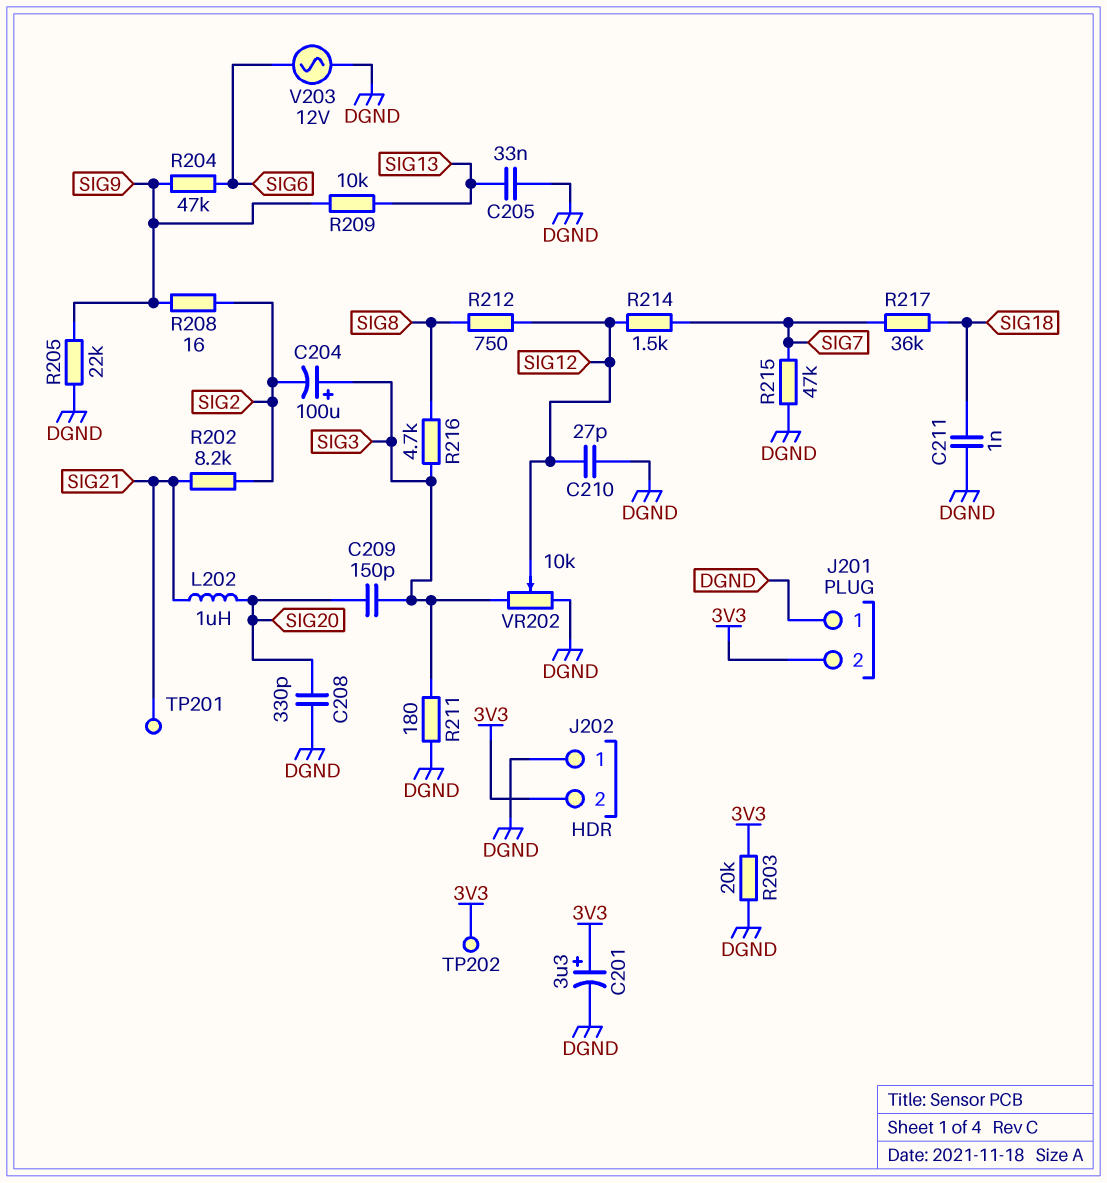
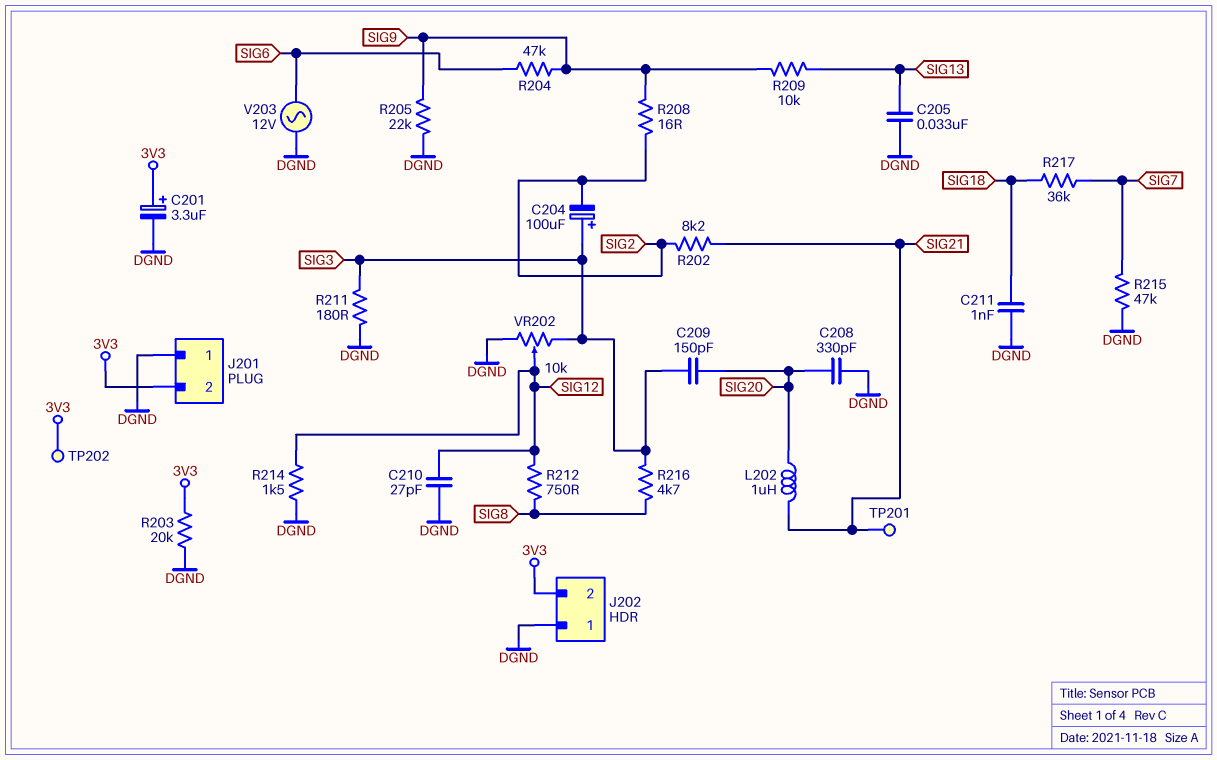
R214: 1.5k (SIG7, SIG12) -> 1.5k (DGND, SIG12)

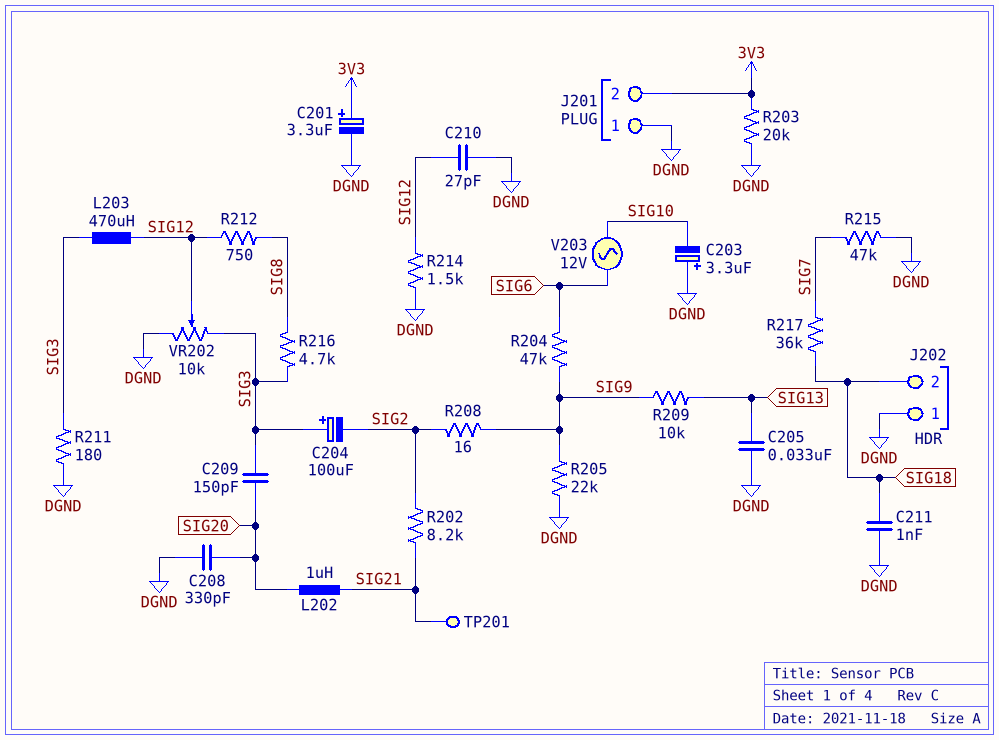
C203: none -> 3.3uF (plus DGND, minus SIG10)
J202 pin 2: 3V3 -> SIG18
L203: none -> 470uH (SIG3, SIG12)
TP202: test point (3V3) -> none
V203: AC 12V (DGND, SIG6) -> AC 12V (SIG6, SIG10)

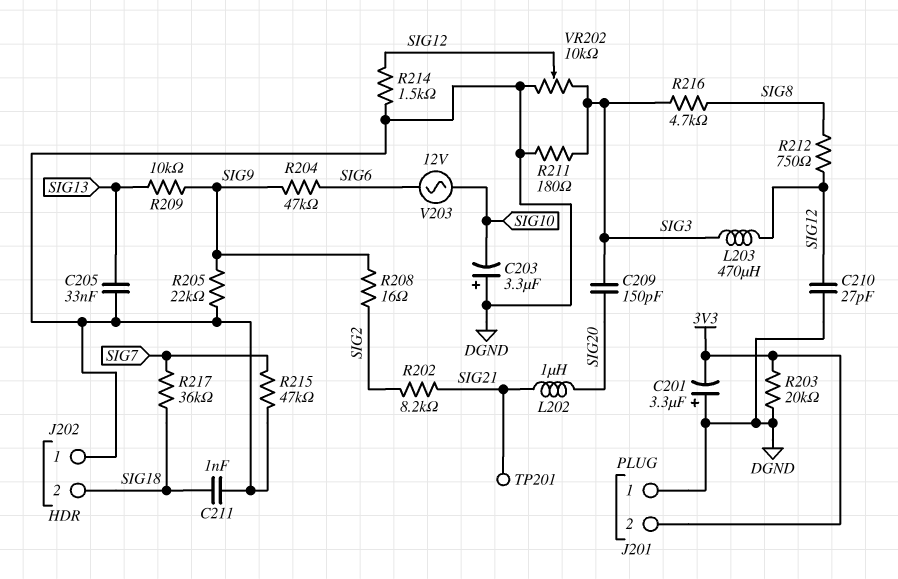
C201: 3.3uF (plus 3V3, minus DGND) -> 3.3uF (plus DGND, minus 3V3)
C204: 100uF (plus SIG3, minus SIG2) -> none
C208: 330pF (DGND, SIG20) -> none

